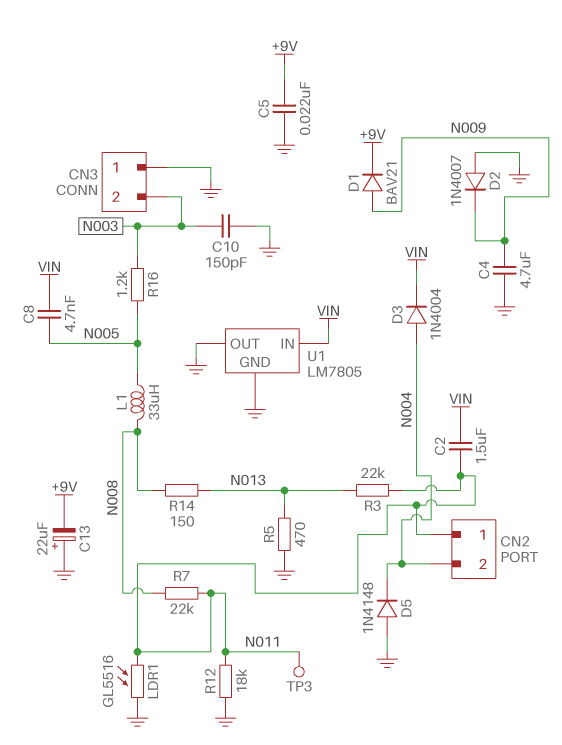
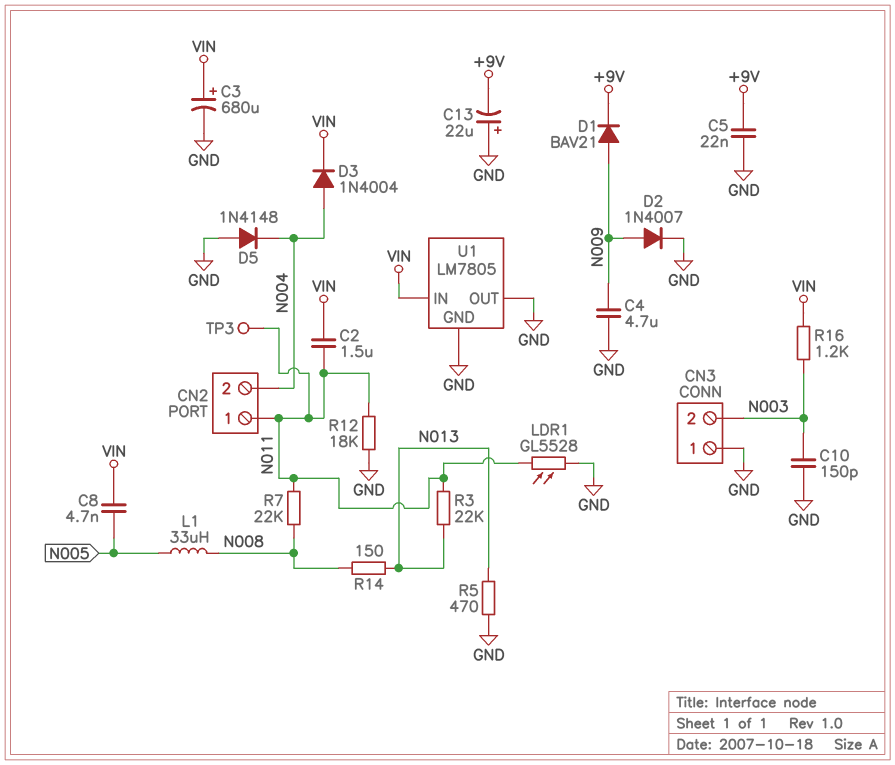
C3: none -> 680uF (plus VIN, minus GND)
D2: diode 1N4007 (A GND, K N009) -> diode 1N4007 (A N009, K GND)
LDR1: GL5516 (GND, N011) -> GL5528 (GND, N011)
R16: 1.2k (N003, N005) -> 1.2k (N003, VIN)

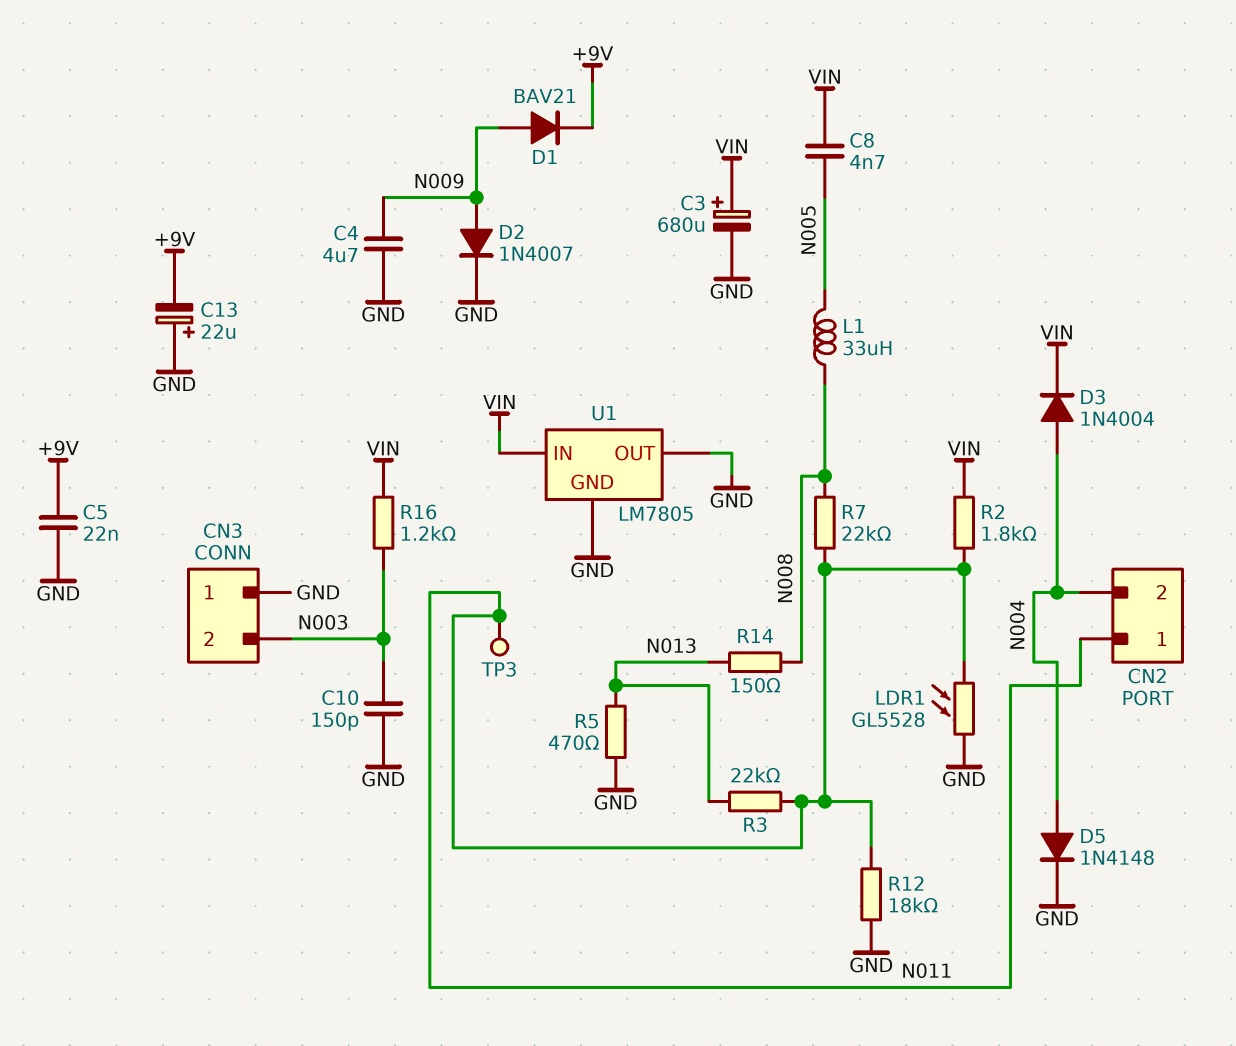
C2: 1.5uF (N011, VIN) -> none
D5: diode 1N4148 (A GND, K N004) -> diode 1N4148 (A N004, K GND)
R2: none -> 1.8k (N011, VIN)

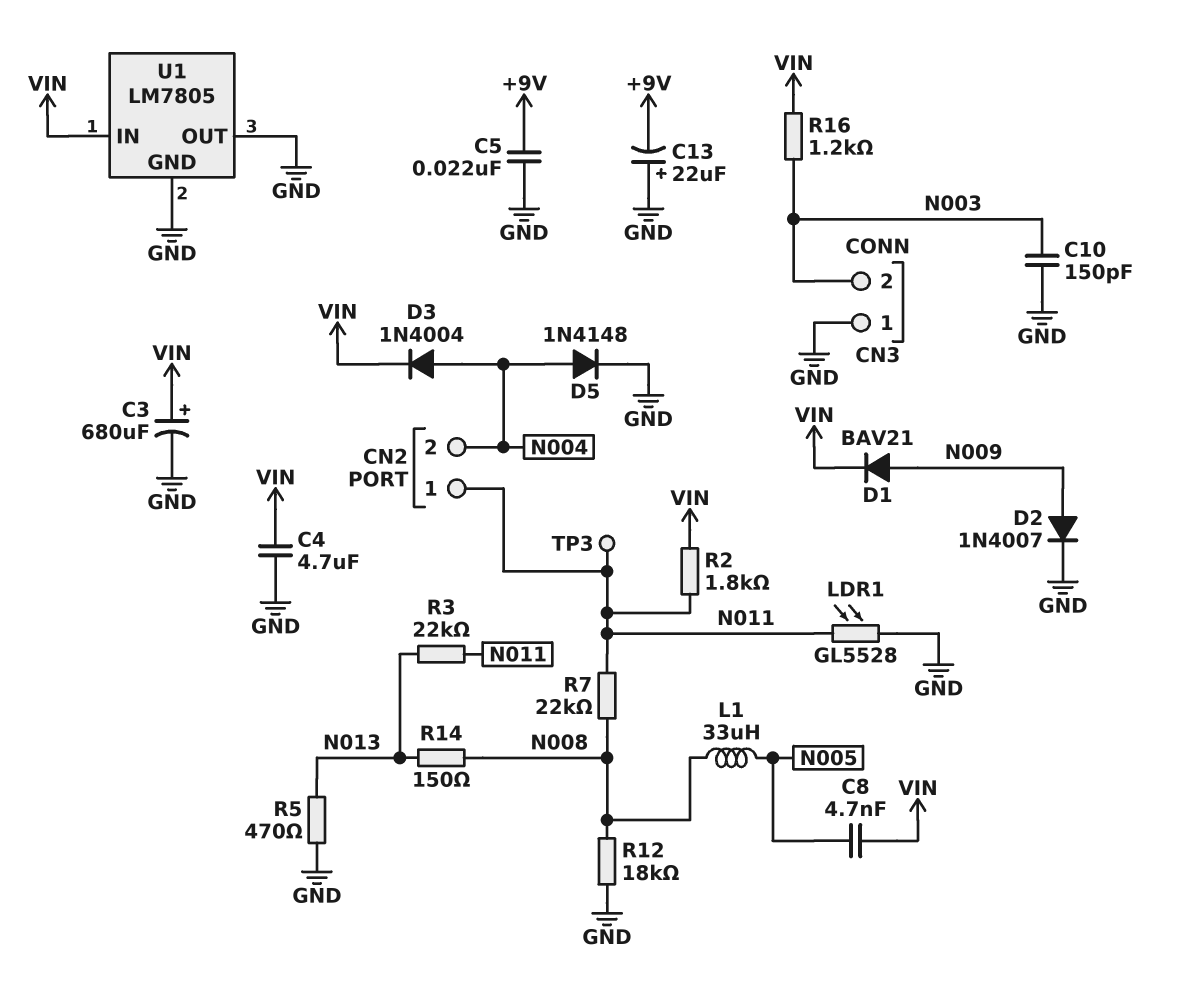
C4: 4.7uF (GND, N009) -> 4.7uF (GND, VIN)
D1: diode BAV21 (A N009, K +9V) -> diode BAV21 (A N009, K VIN)
R12: 18k (GND, N011) -> 18k (GND, N008)

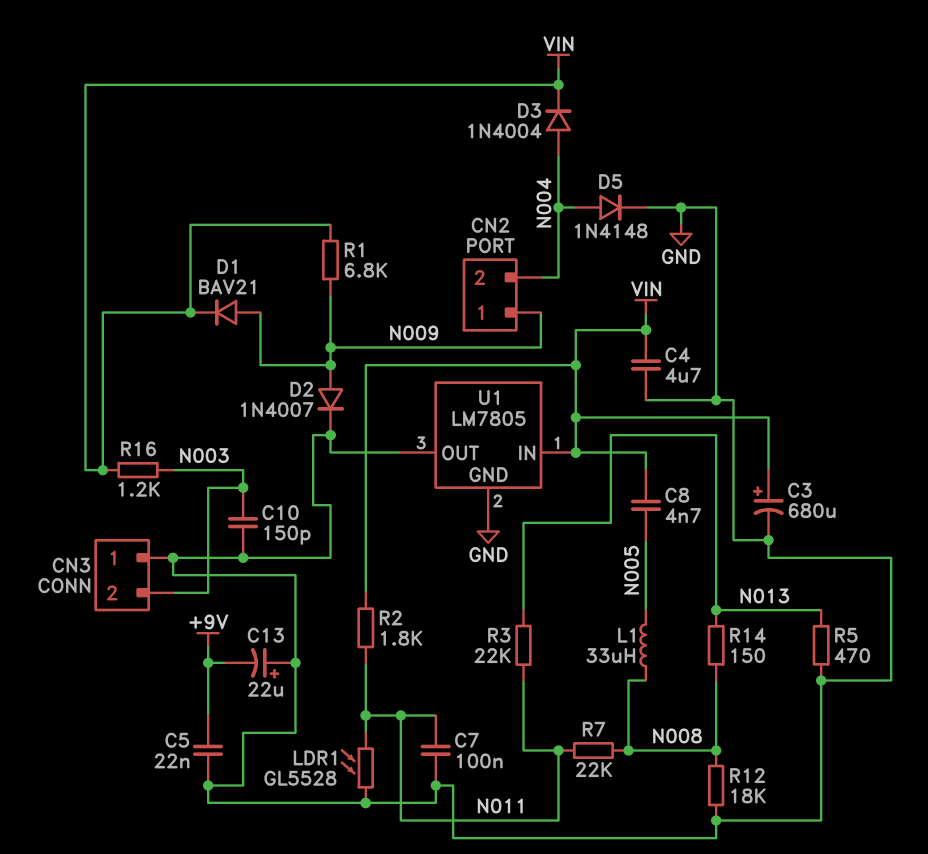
C7: none -> 100nF (GND, N011)
CN2 pin 1: N011 -> N009
R1: none -> 6.8k (N009, VIN)
TP3: test point (N011) -> none

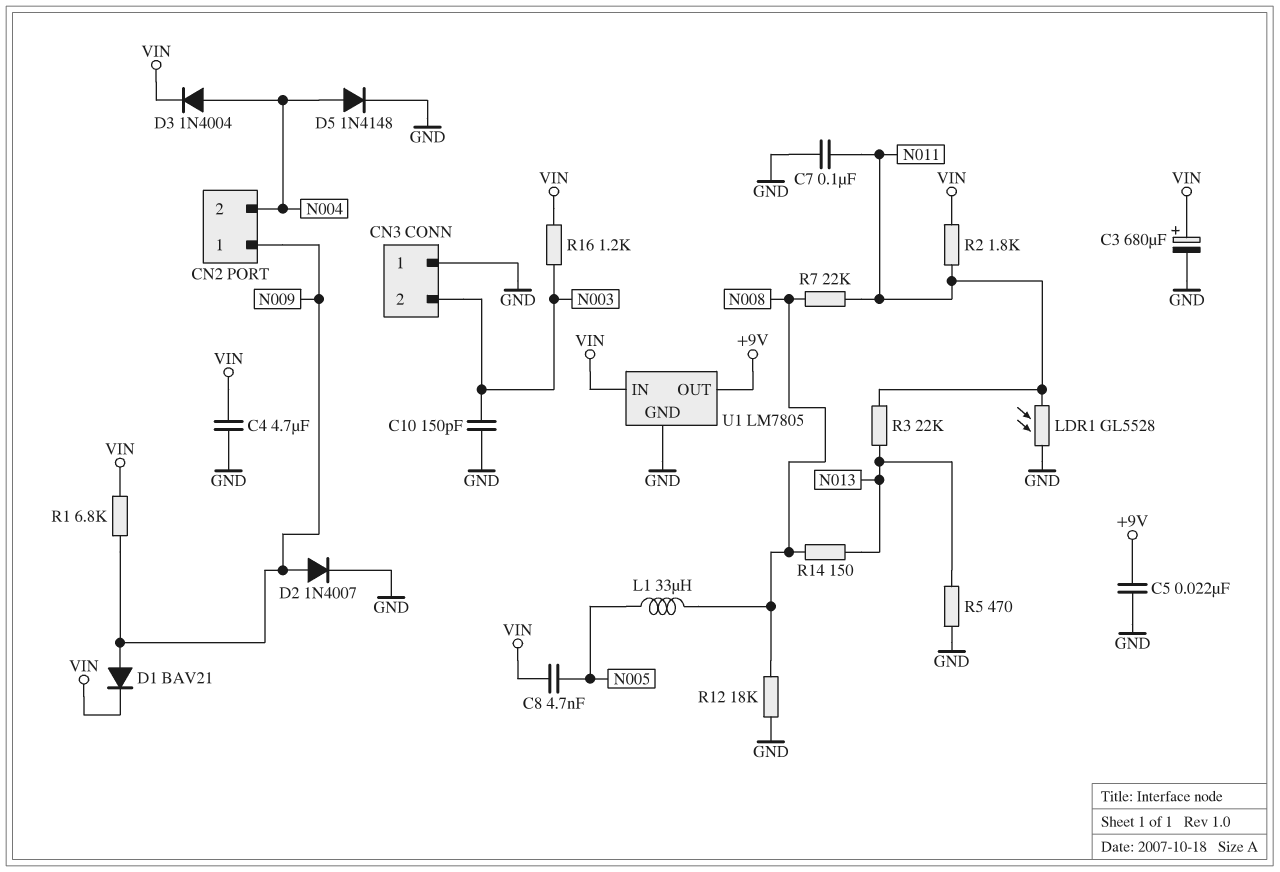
C13: 22uF (plus GND, minus +9V) -> none
U1 pin OUT: GND -> +9V

